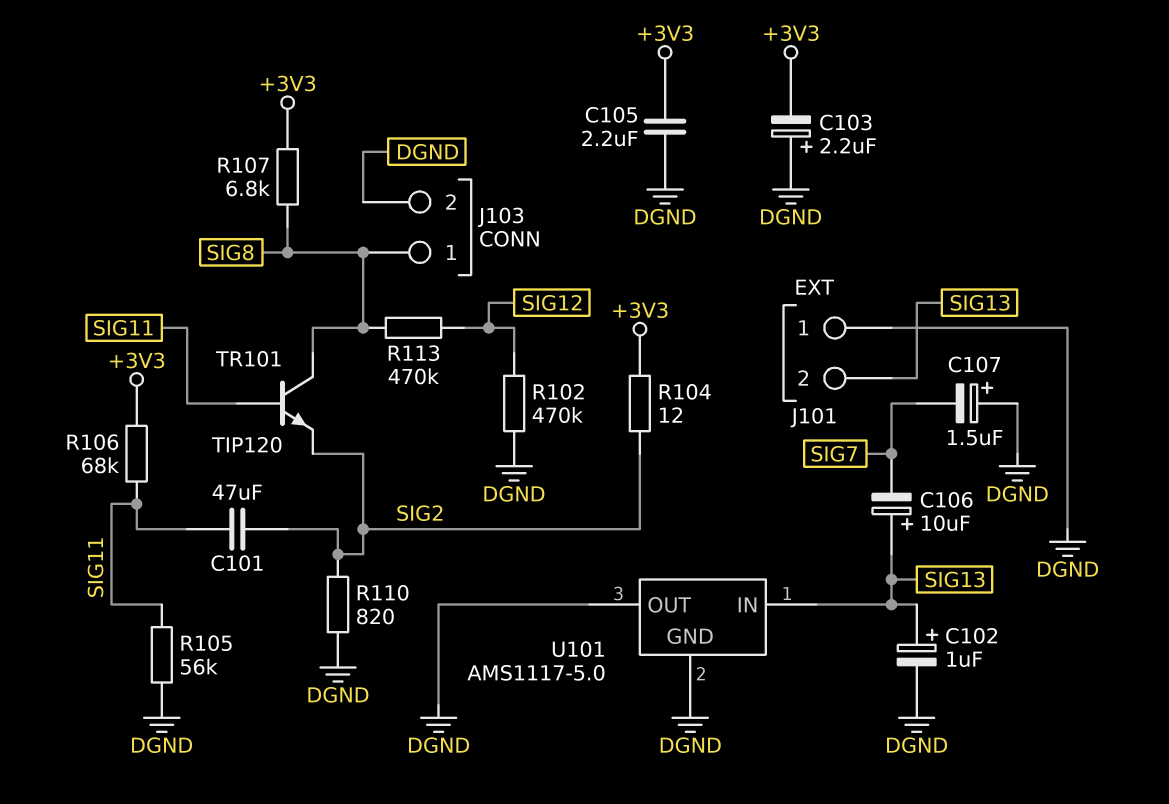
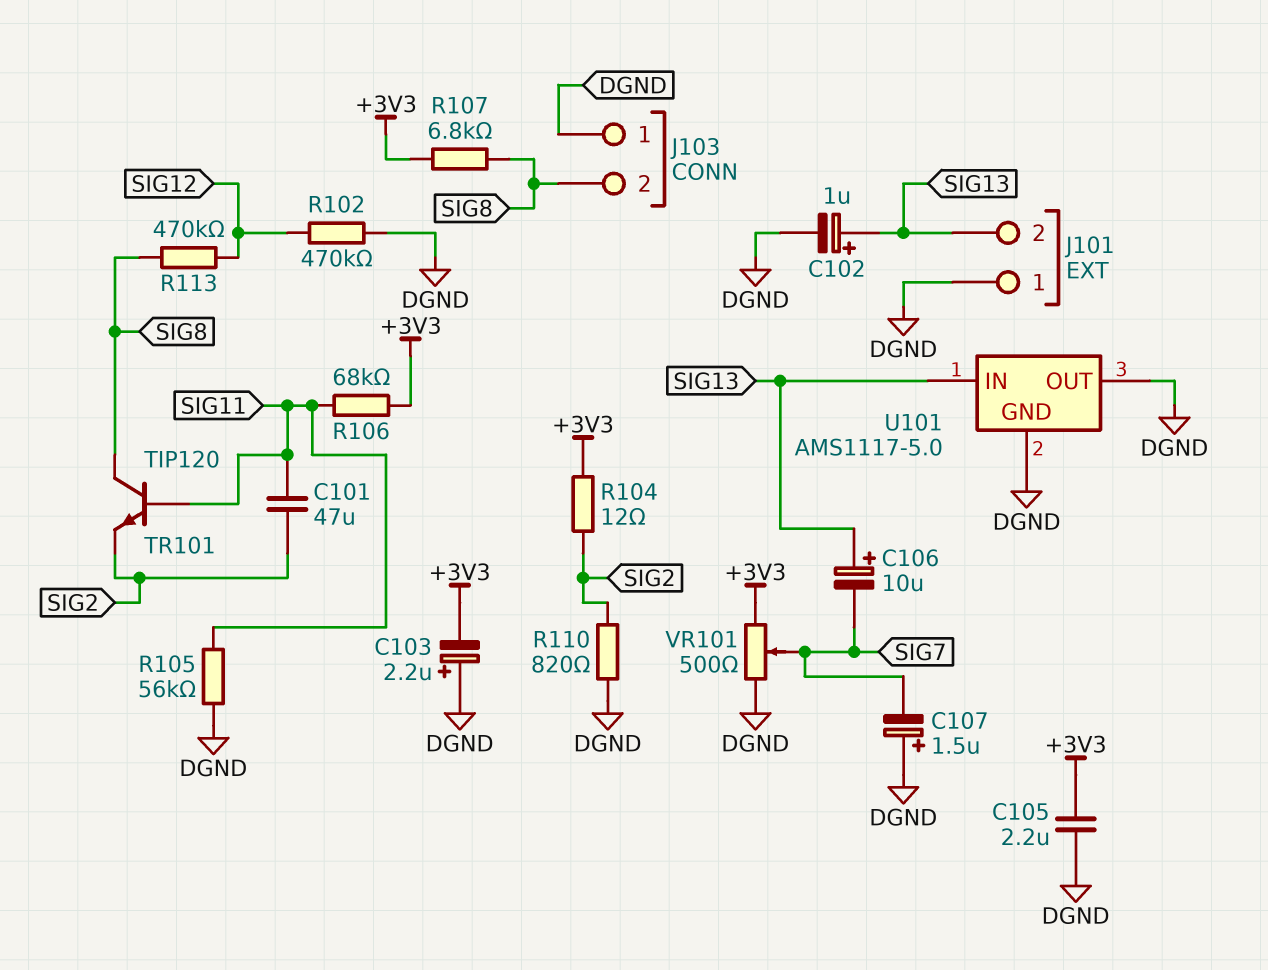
J103 pin 1: SIG8 -> DGND
J103 pin 2: DGND -> SIG8
VR101: none -> 500 (+3V3, DGND, wiper SIG7)

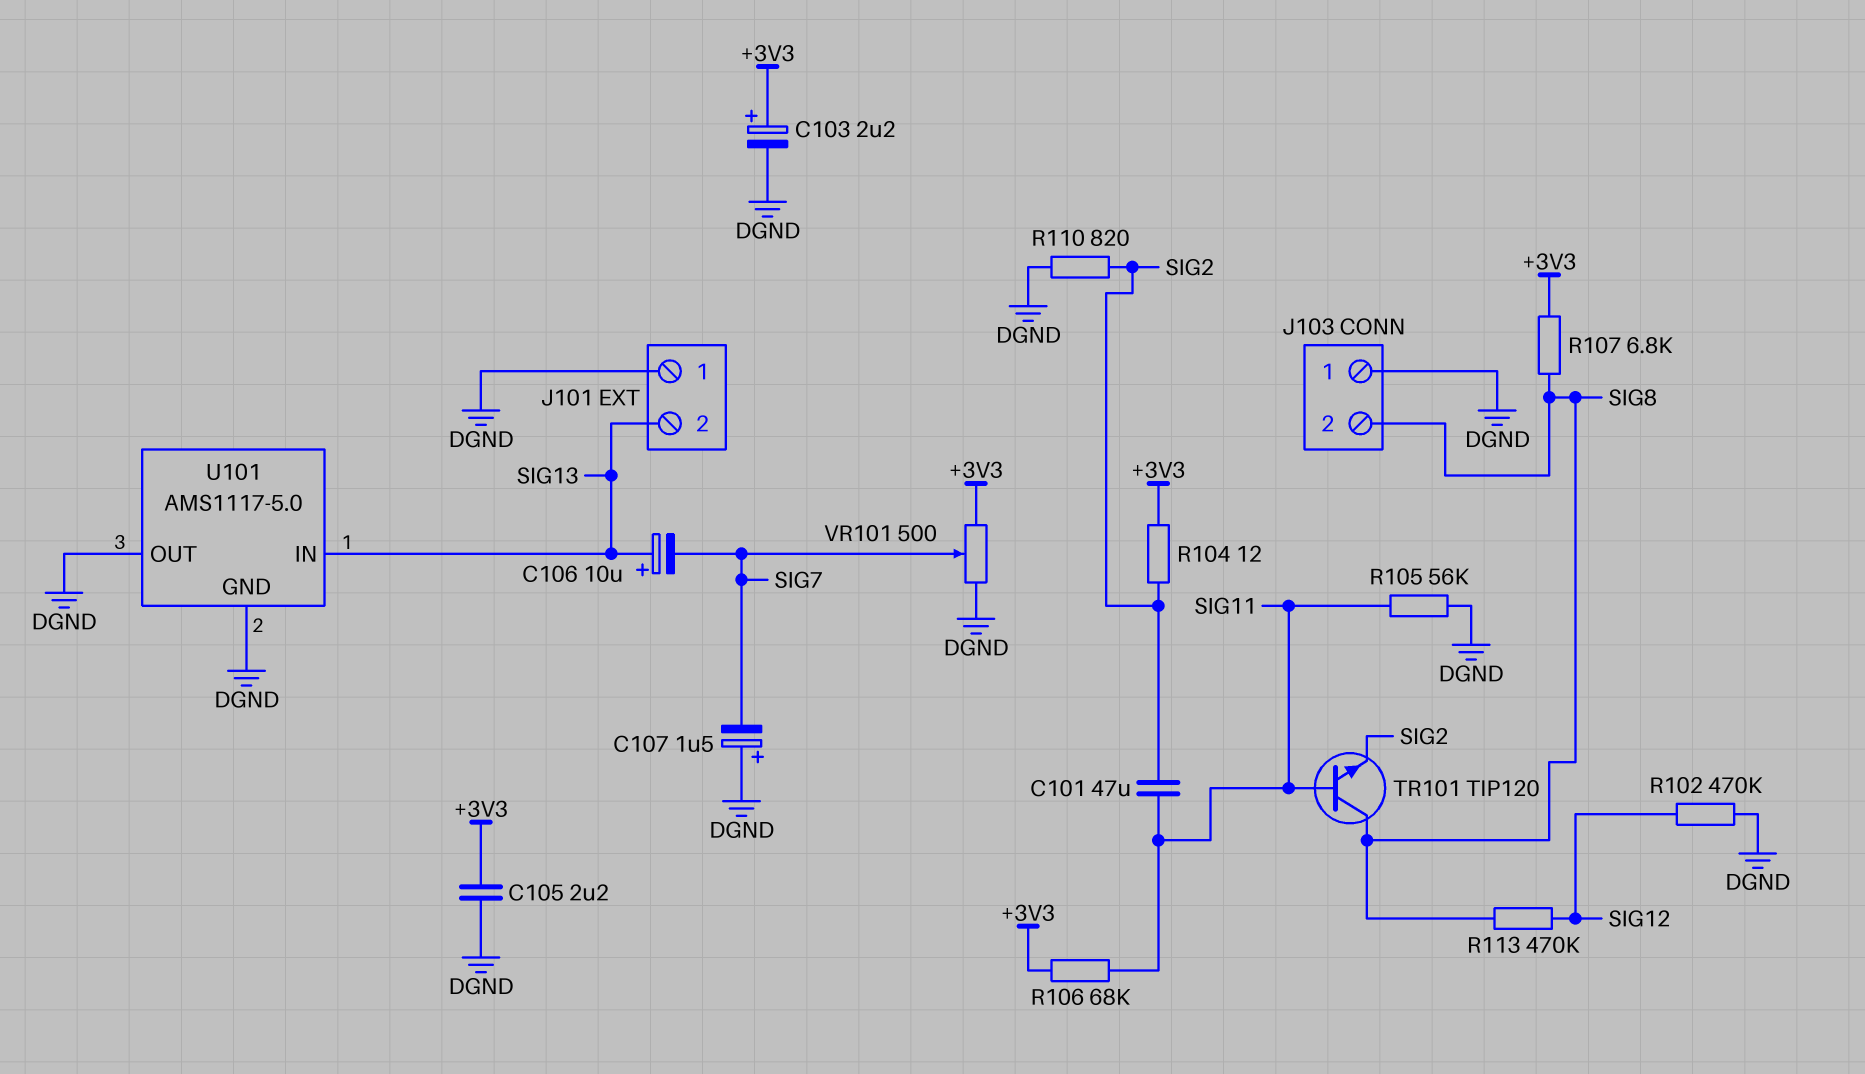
C102: 1uF (plus SIG13, minus DGND) -> none
C103: 2.2uF (plus DGND, minus +3V3) -> 2.2uF (plus +3V3, minus DGND)

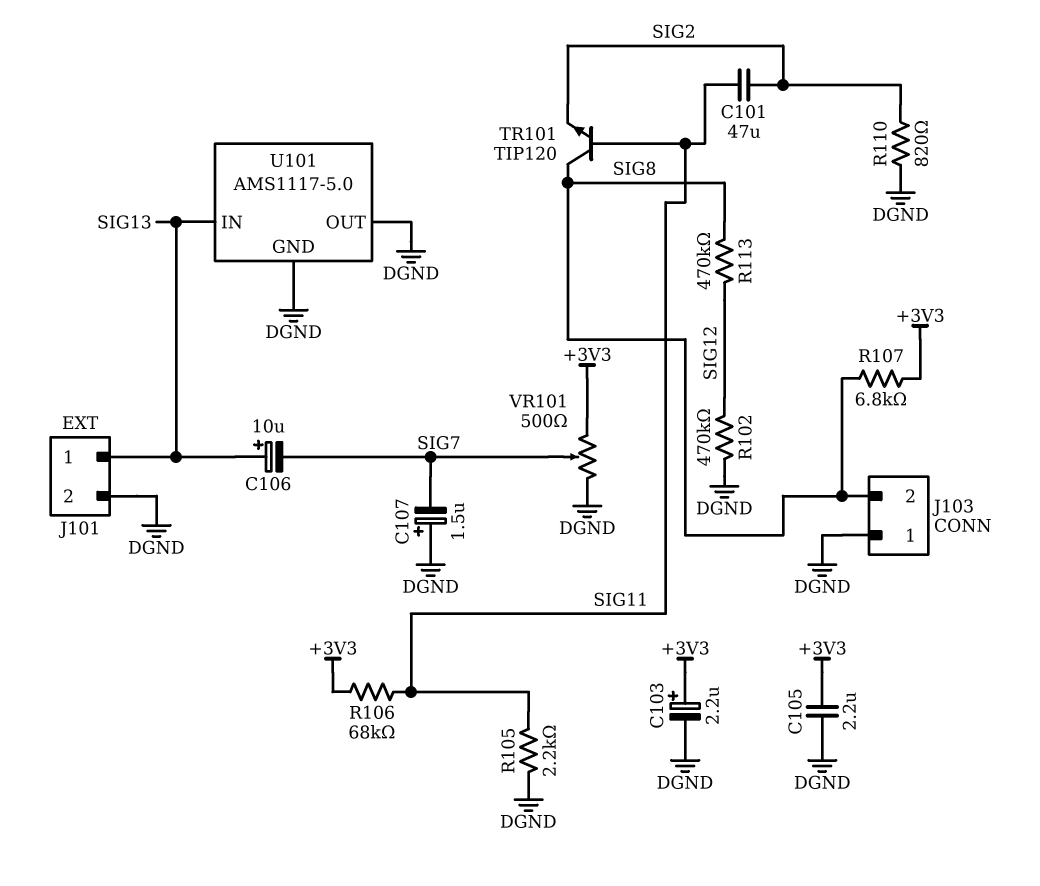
J101 pin 1: DGND -> SIG13
J101 pin 2: SIG13 -> DGND
R104: 12 (+3V3, SIG2) -> none
R105: 56k (DGND, SIG11) -> 2.2k (DGND, SIG11)

